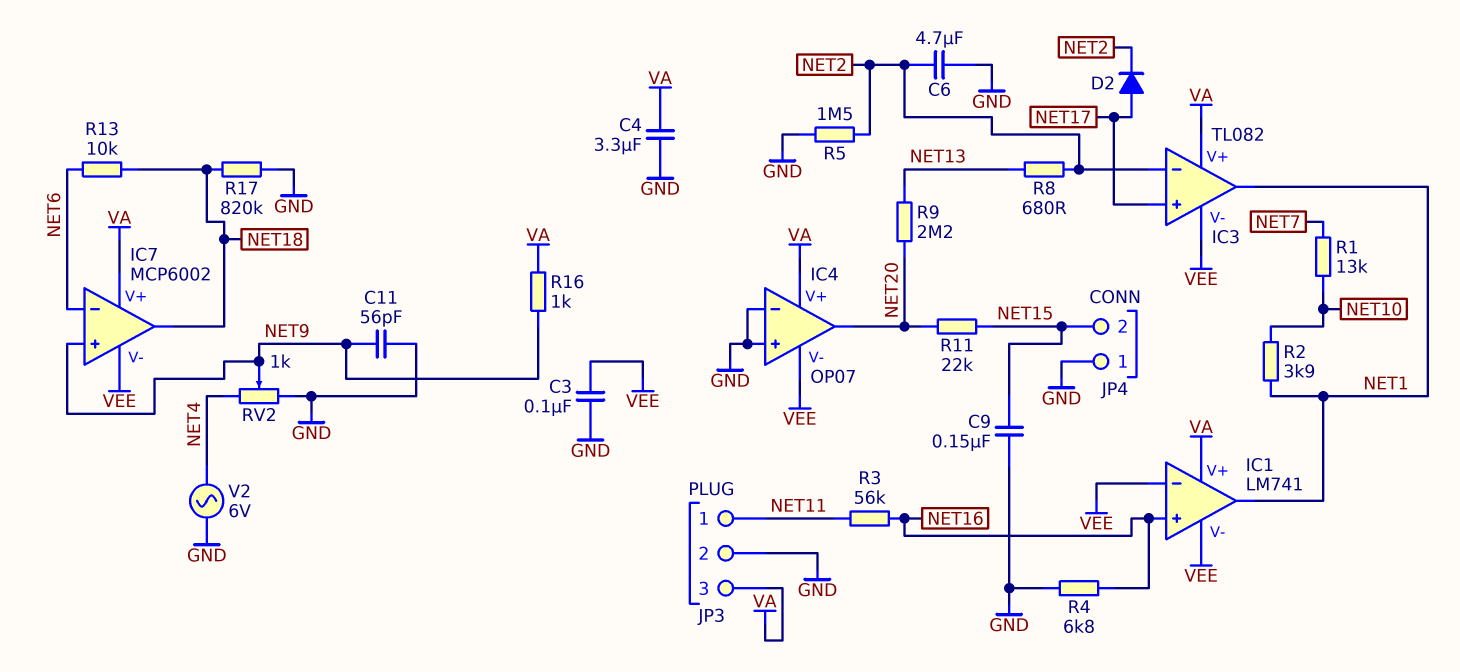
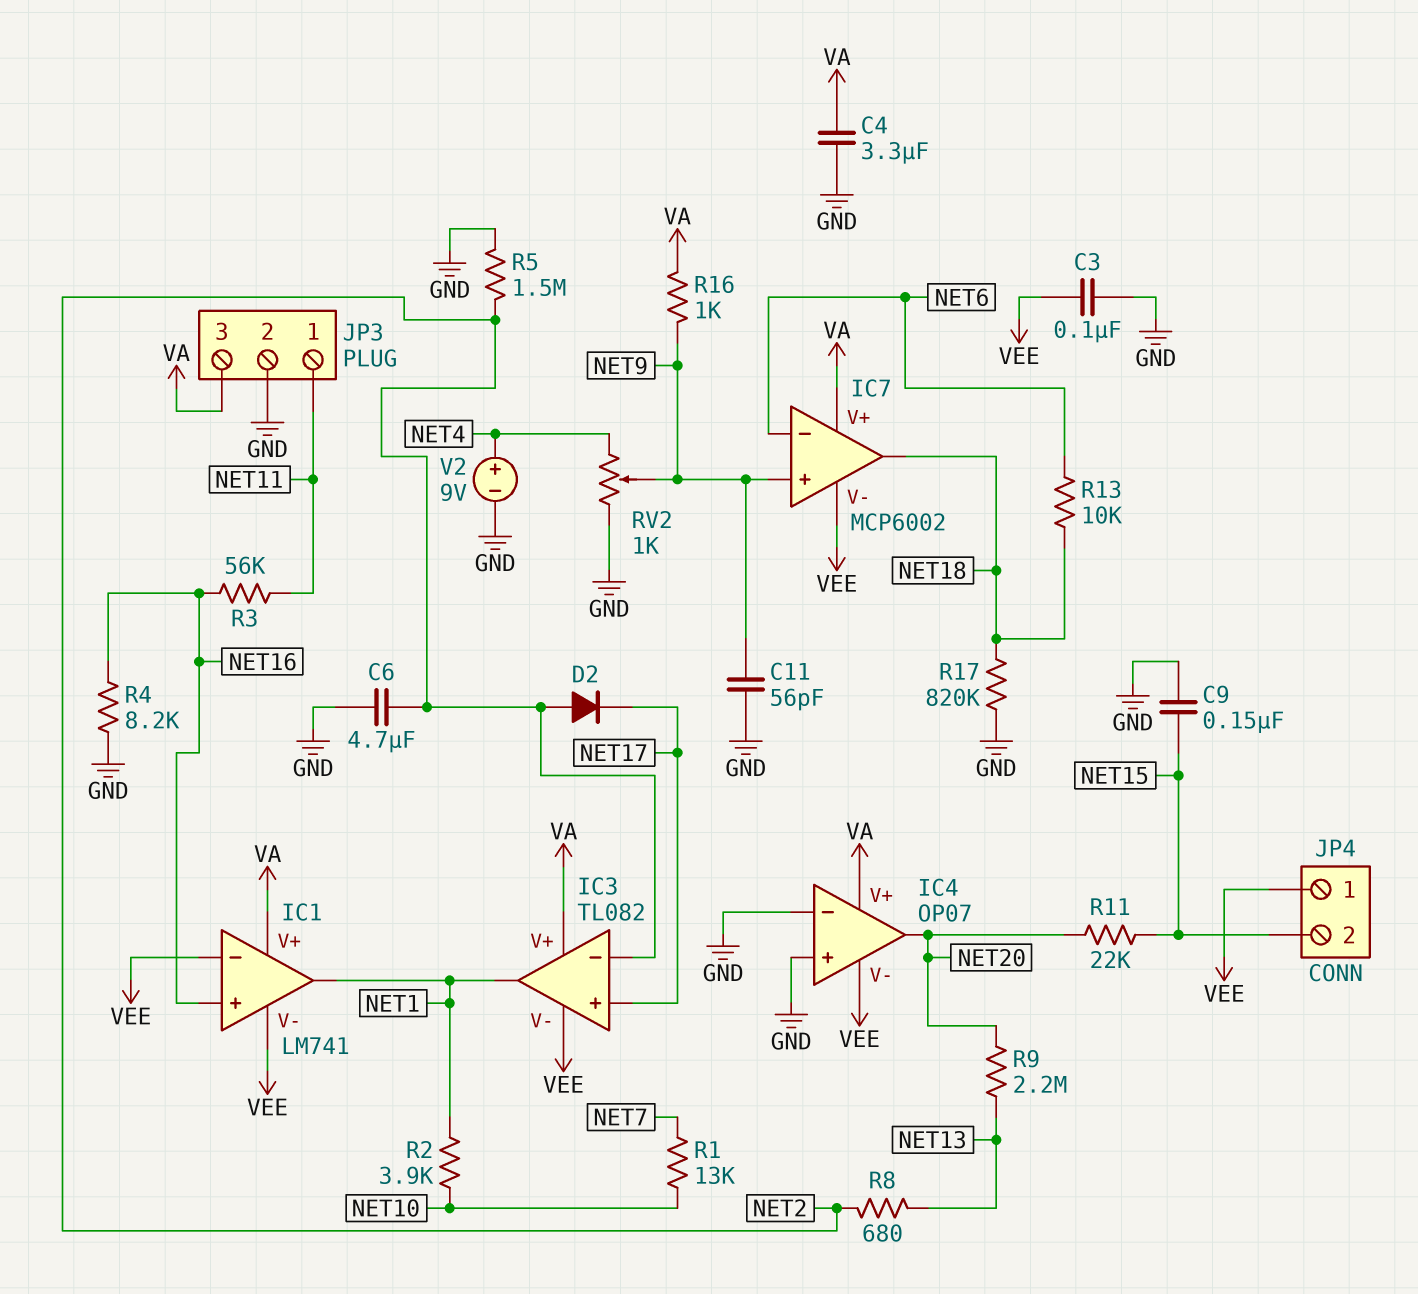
D2: diode (A NET17, K NET2) -> diode (A NET2, K NET17)
JP4 pin 1: GND -> VEE
R4: 6.8k (GND, NET16) -> 8.2k (GND, NET16)
V2: AC 6V (GND, NET4) -> 9V (plus NET4, minus GND)

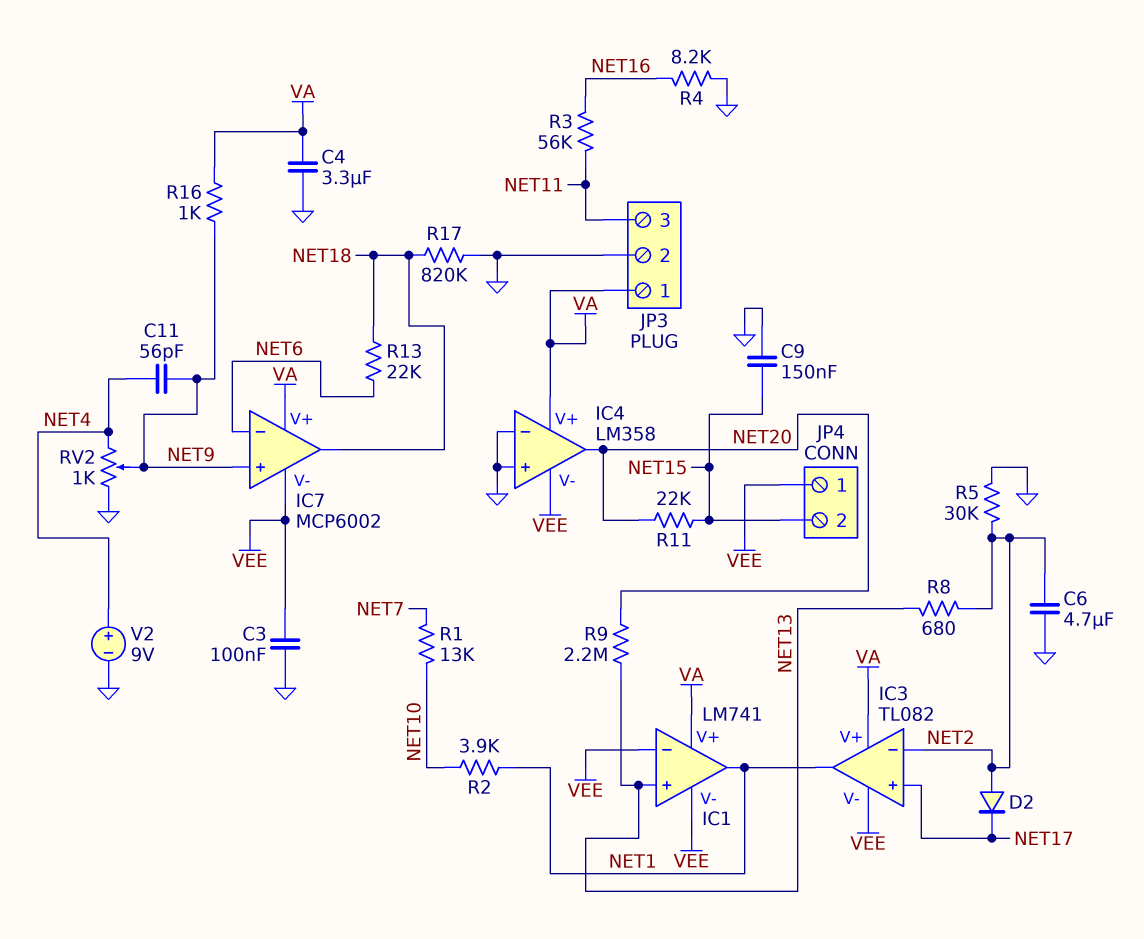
C11: 56pF (GND, NET9) -> 56pF (NET4, NET9)
IC1 pin in+: NET16 -> NET13
IC4: OP07 -> LM358
JP3 pin 1: NET11 -> VA
JP3 pin 3: VA -> NET11
R5: 1.5M (GND, NET2) -> 30k (GND, NET2)
R13: 10k (NET6, NET18) -> 22k (NET6, NET18)

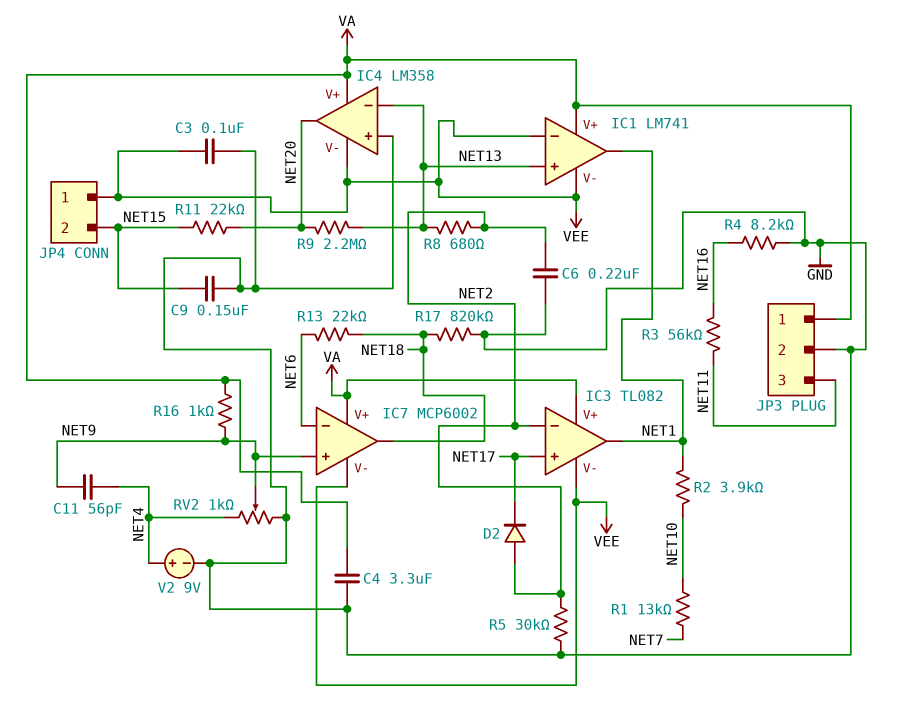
C6: 4.7uF (GND, NET2) -> 220nF (GND, NET2)
IC4 pin in-: GND -> NET13

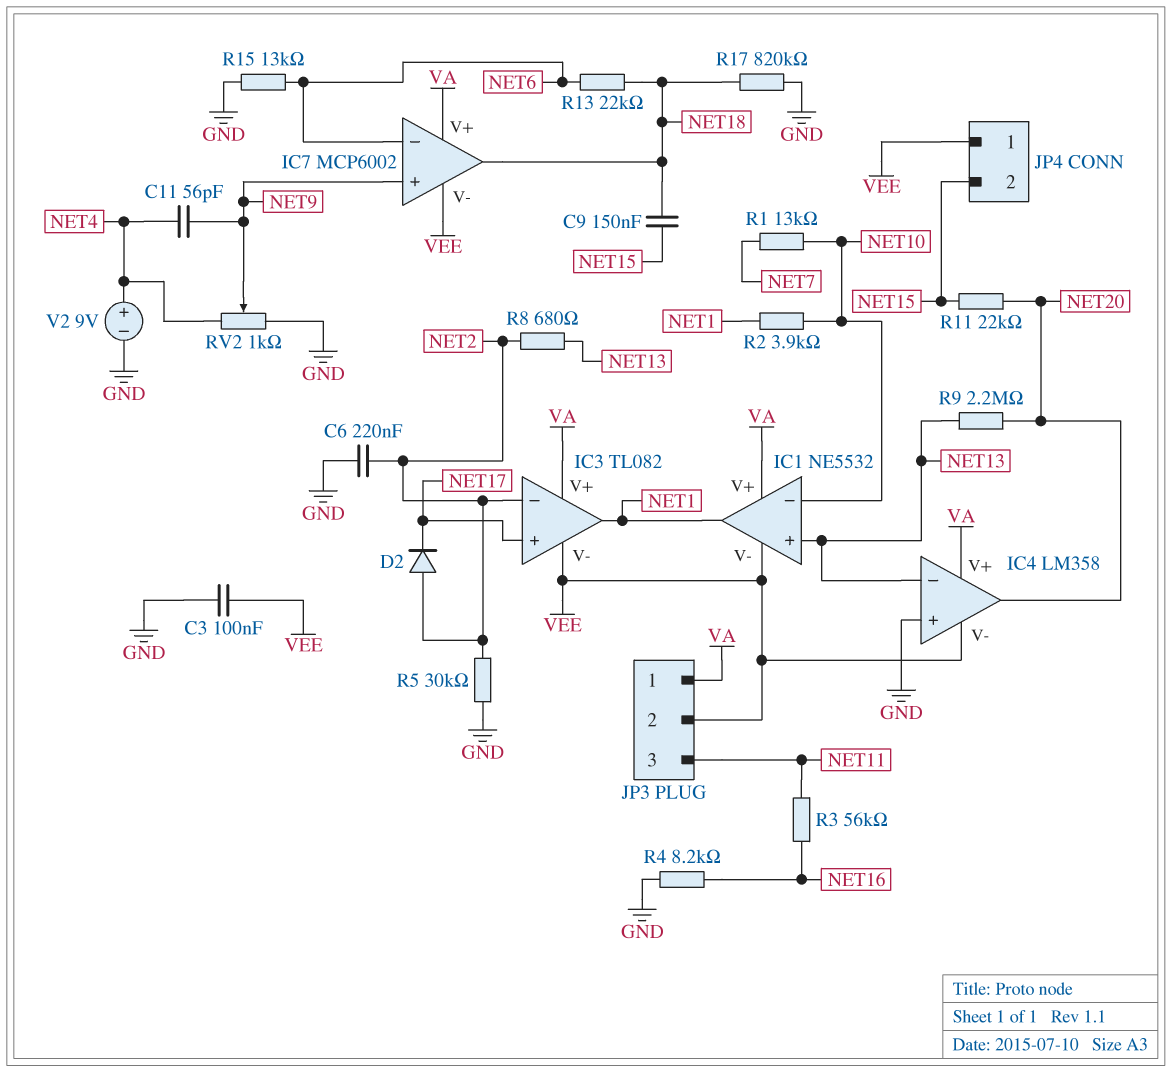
C4: 3.3uF (GND, VA) -> none
C9: 150nF (GND, NET15) -> 150nF (NET15, NET18)
IC1: LM741 -> NE5532
IC1 pin in-: VEE -> NET10
JP3 pin 2: GND -> VEE
R15: none -> 13k (GND, NET6)
R16: 1k (NET9, VA) -> none

